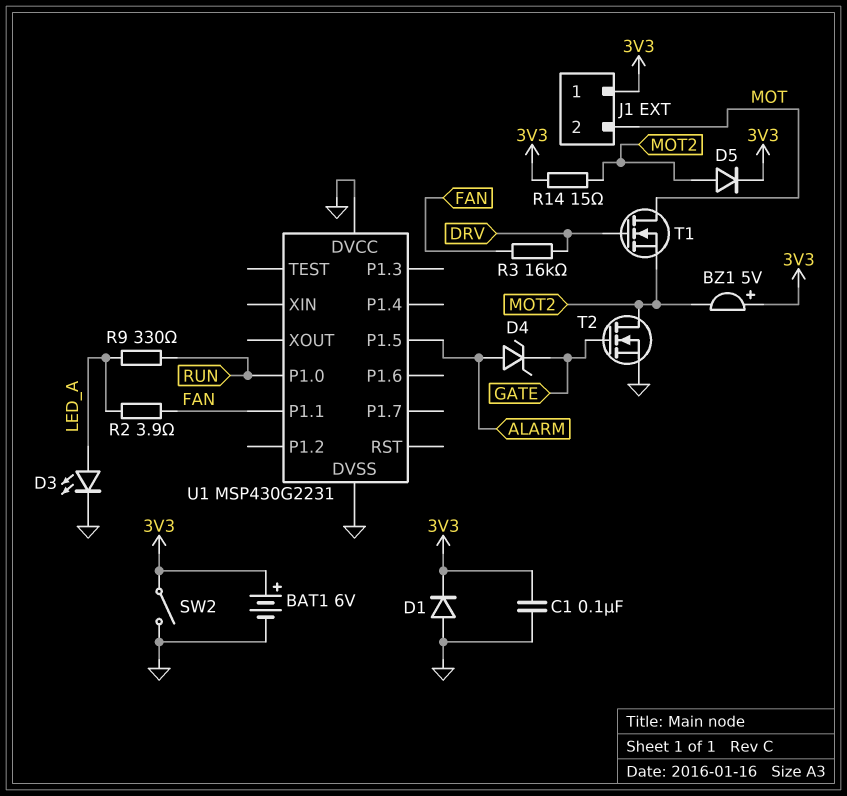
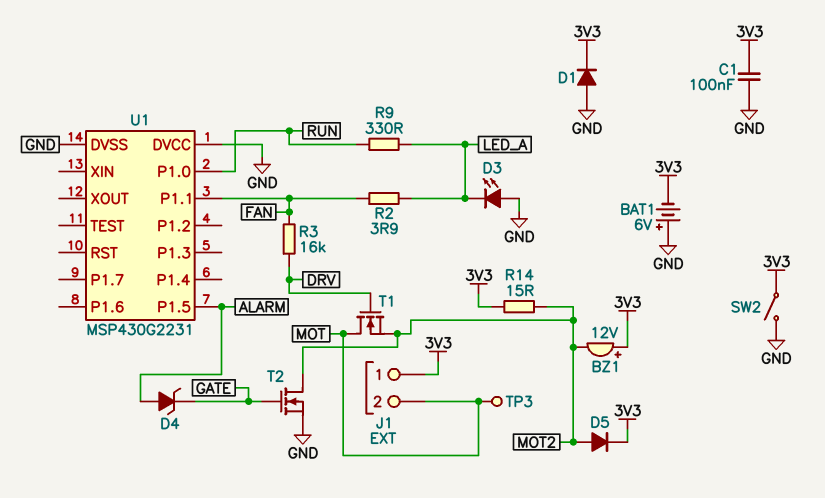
BAT1: 6V (plus 3V3, minus GND) -> 6V (plus GND, minus 3V3)
BZ1: buzzer 5V (plus 3V3, minus MOT2) -> buzzer 12V (plus 3V3, minus MOT2)
D3: LED (A LED_A, K GND) -> LED (A GND, K LED_A)
TP3: none -> test point (MOT)

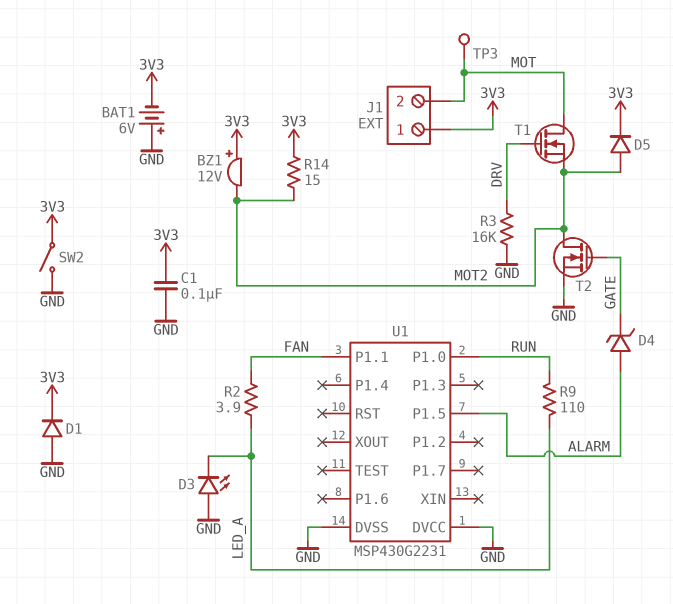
R3: 16k (DRV, FAN) -> 16k (DRV, GND)
R9: 330 (LED_A, RUN) -> 110 (LED_A, RUN)

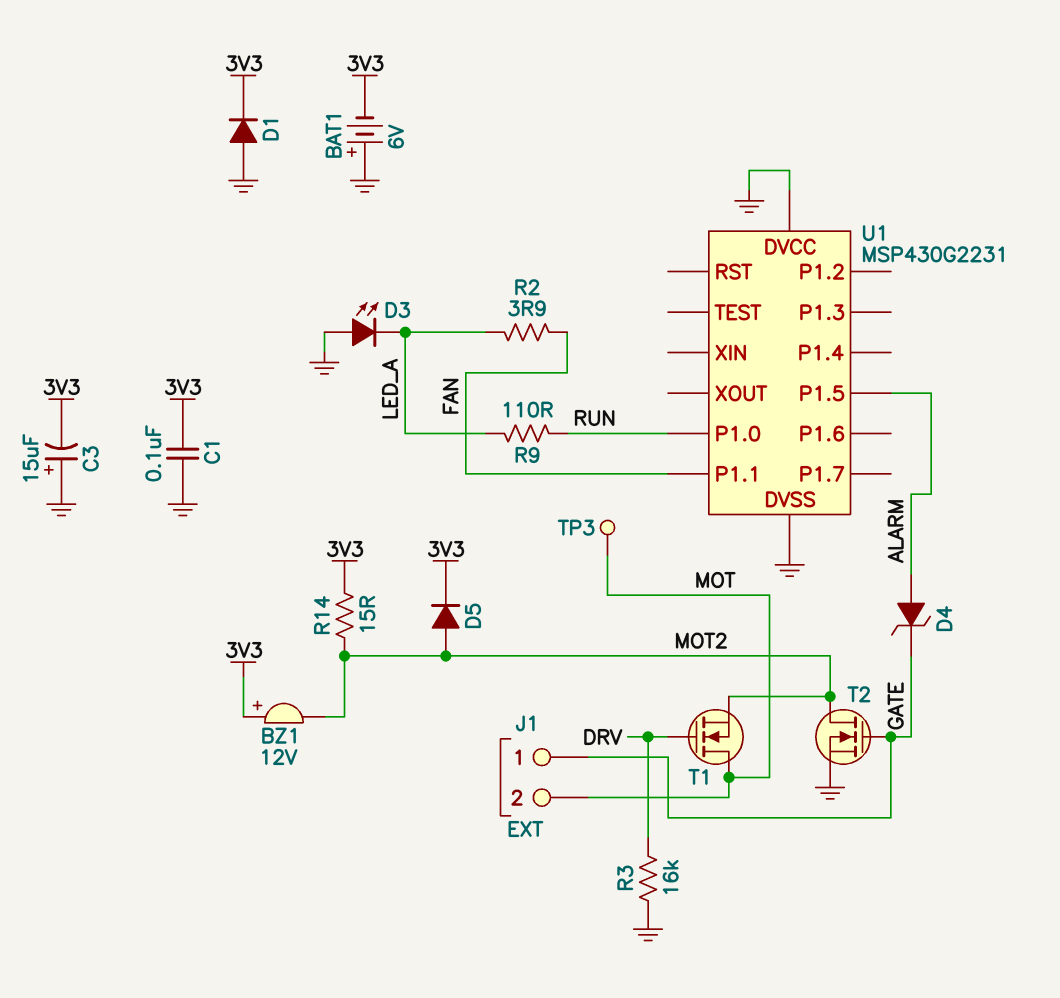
C3: none -> 15uF (plus GND, minus 3V3)
J1 pin 1: 3V3 -> GATE
SW2: switch (3V3, GND) -> none

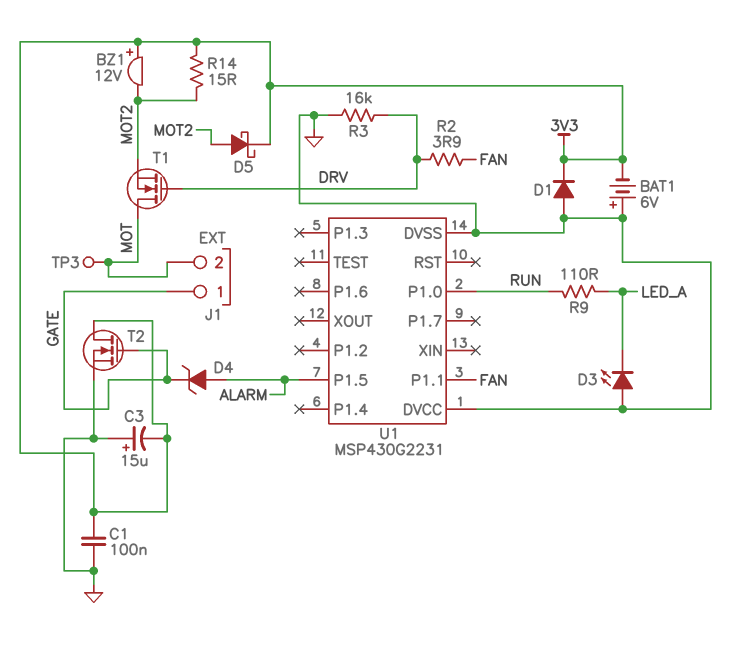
D5: diode (A MOT2, K 3V3) -> schottky (A MOT2, K 3V3)
R2: 3.9 (FAN, LED_A) -> 3.9 (DRV, FAN)
T2: NMOS (G GATE, D MOT2, S GND) -> NMOS (G GATE, D 3V3, S GND)

